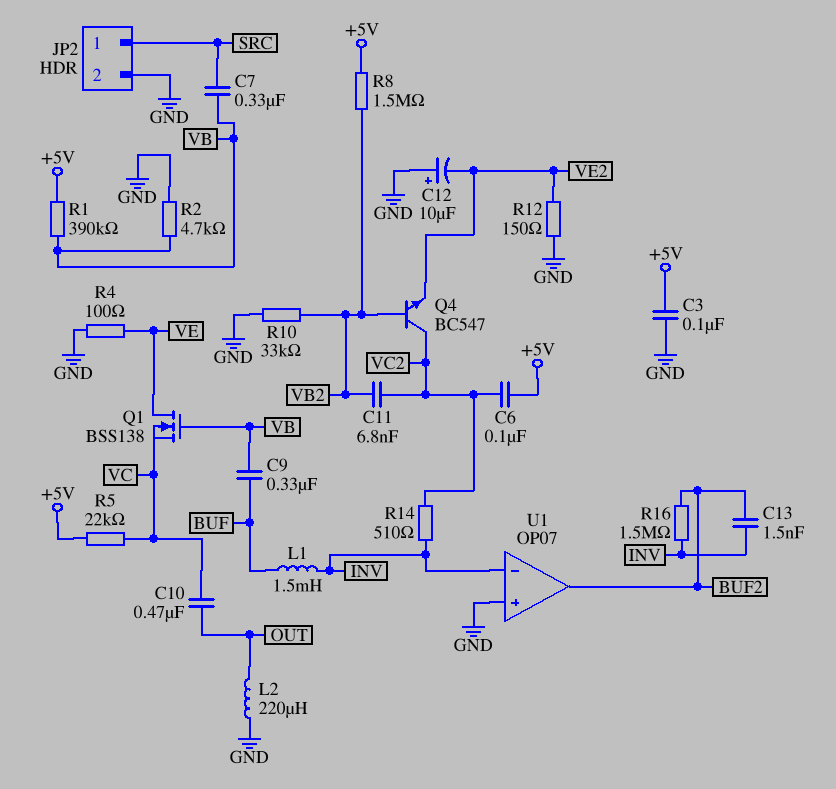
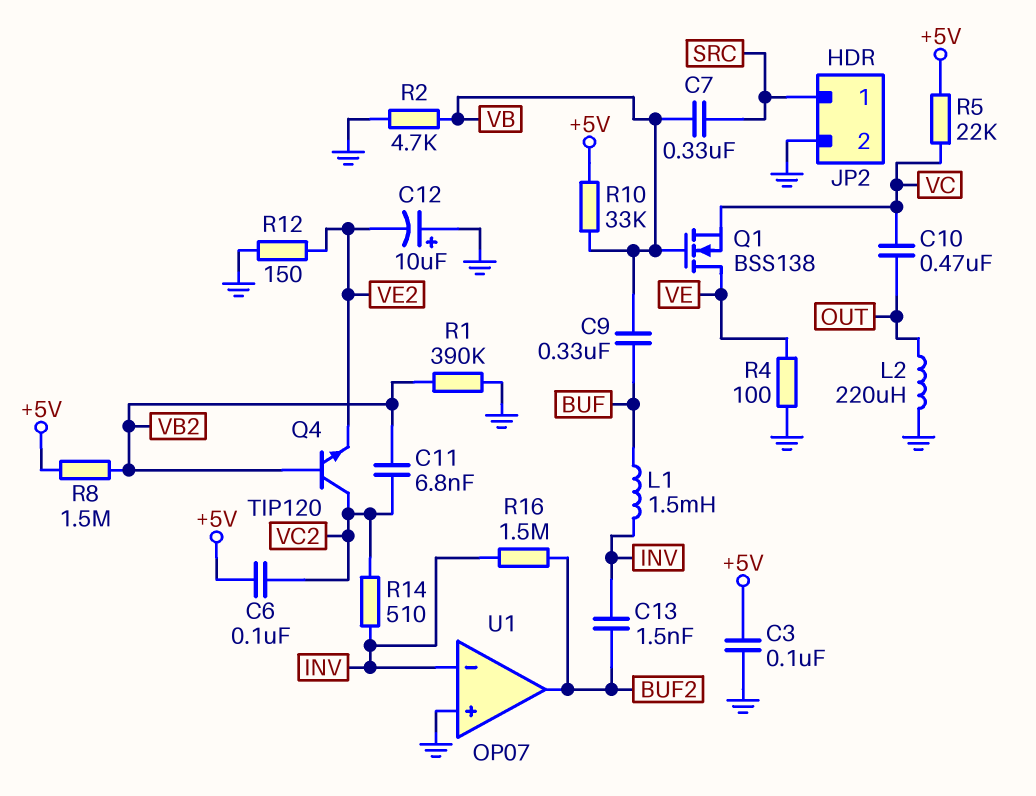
Q4: NPN BC547 (B VB2, C VC2, E VE2) -> NPN TIP120 (B VB2, C VC2, E VE2)
R1: 390k (+5V, VB) -> 390k (GND, VB2)
R10: 33k (GND, VB2) -> 33k (+5V, VB)

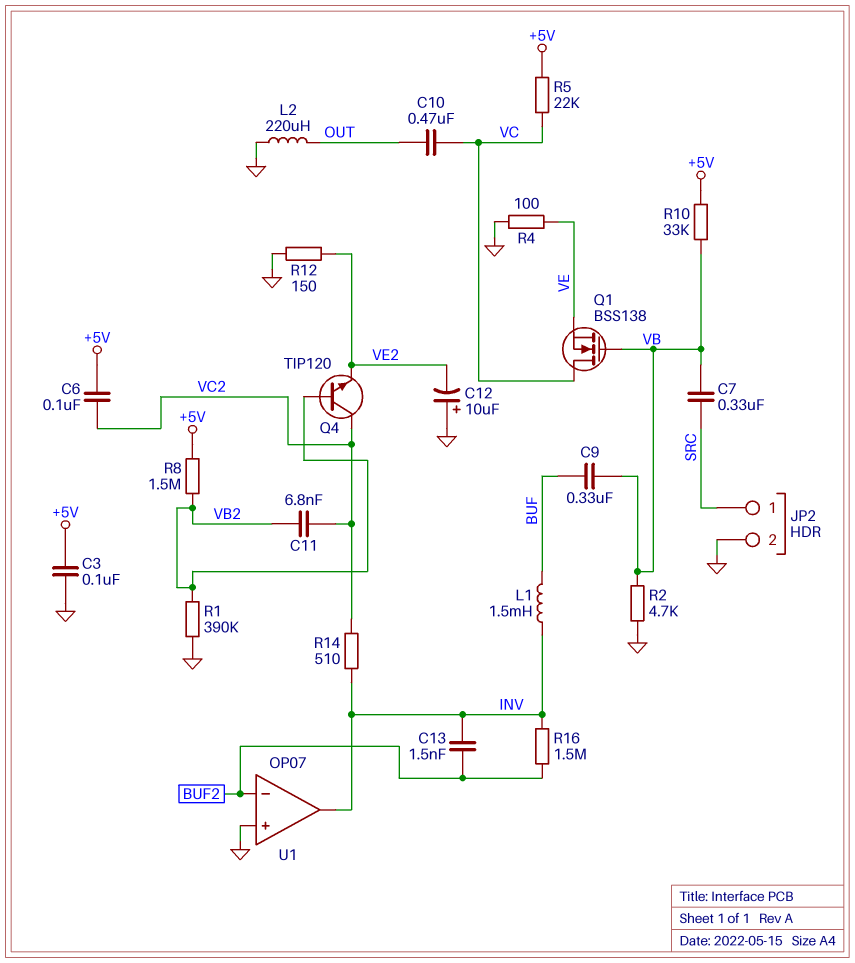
Q1: NMOS BSS138 (G VB, D VE, S VC) -> NMOS BSS138 (G VB, D VC, S VE)
U1 pin in-: INV -> BUF2
U1 pin out: BUF2 -> INV

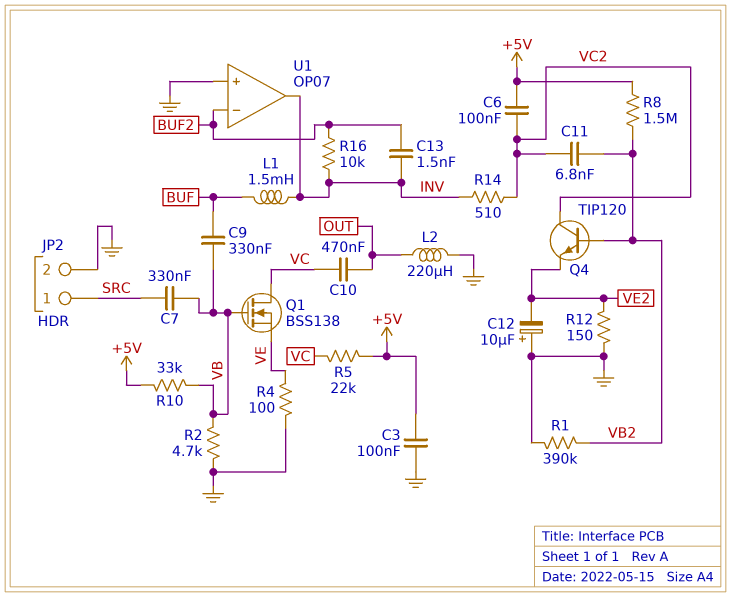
R16: 1.5M (BUF2, INV) -> 10k (BUF2, INV)

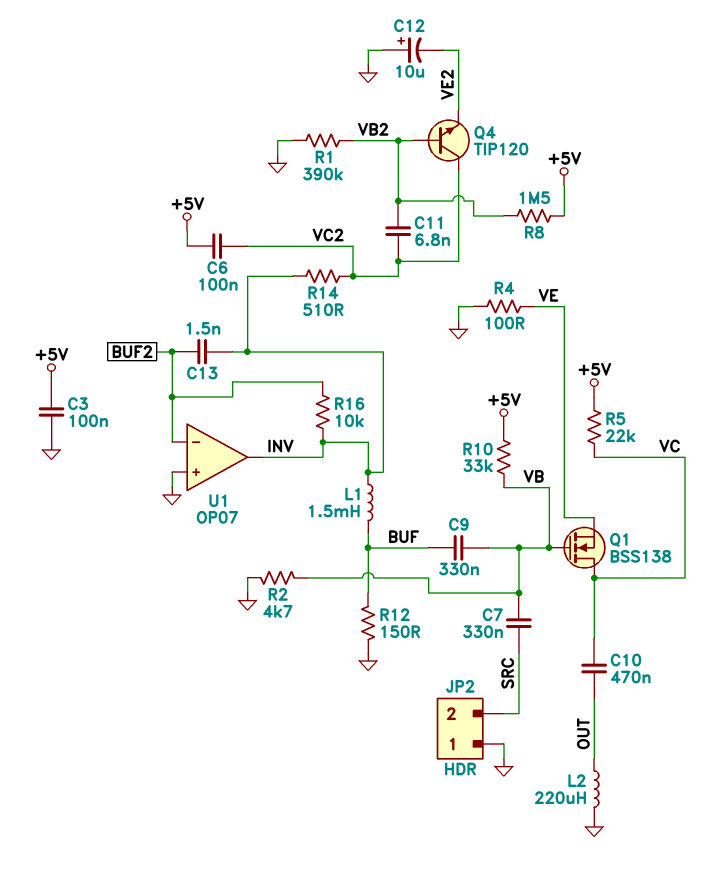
JP2 pin 1: SRC -> GND
JP2 pin 2: GND -> SRC
R12: 150 (GND, VE2) -> 150 (BUF, GND)

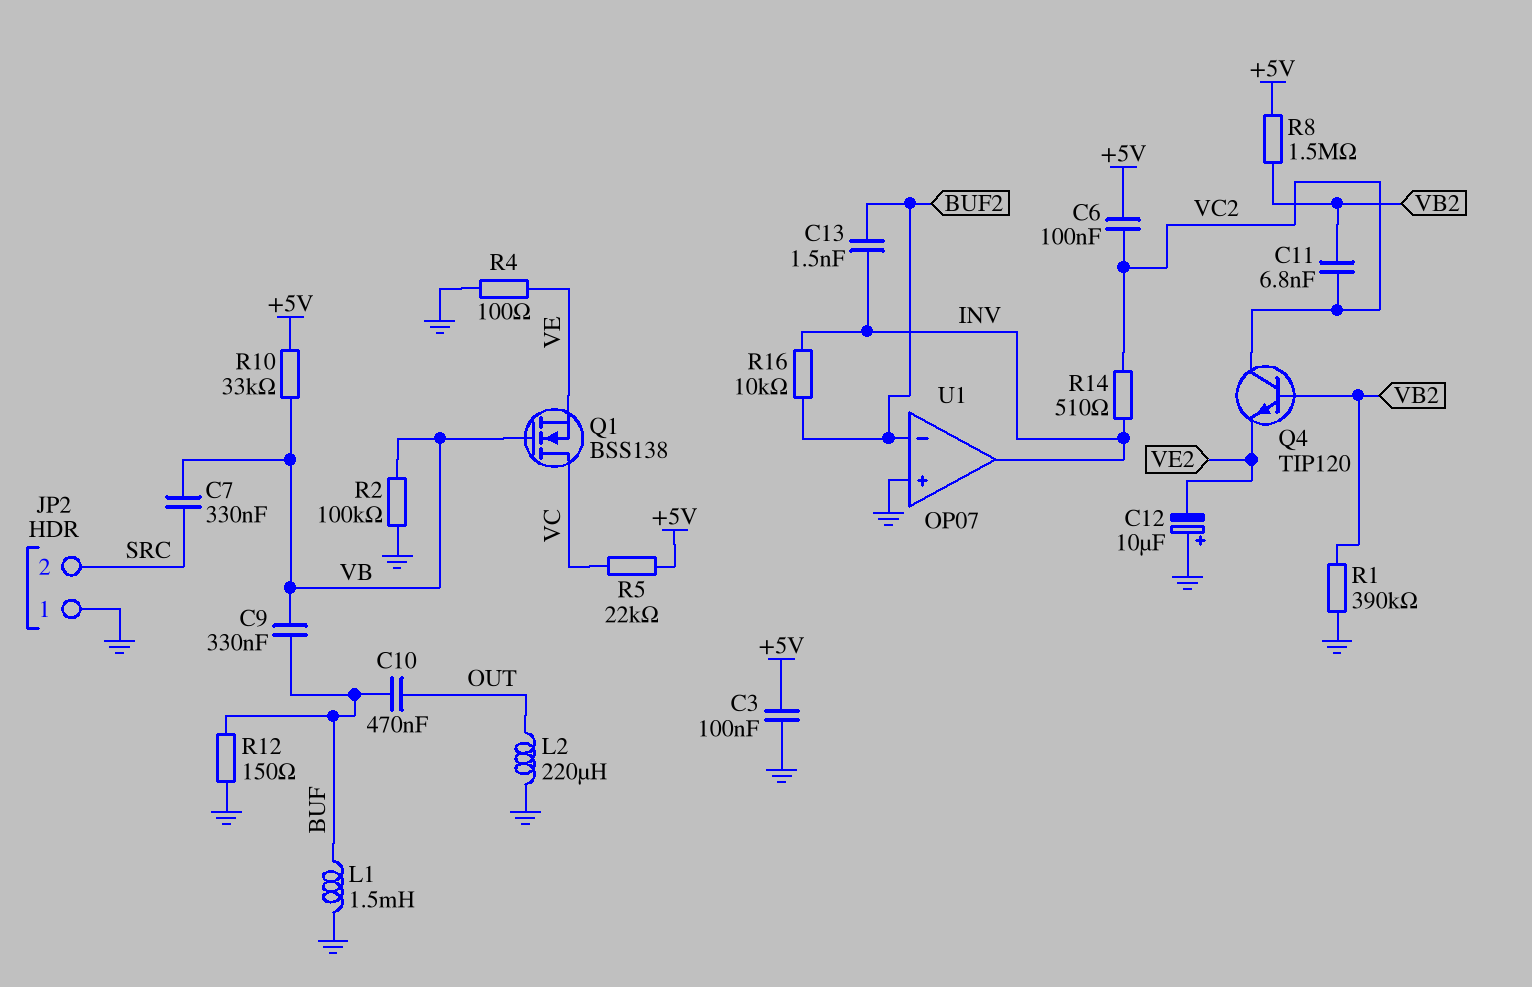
C10: 470nF (OUT, VC) -> 470nF (BUF, OUT)
L1: 1.5mH (BUF, INV) -> 1.5mH (BUF, GND)
R2: 4.7k (GND, VB) -> 100k (GND, VB)

